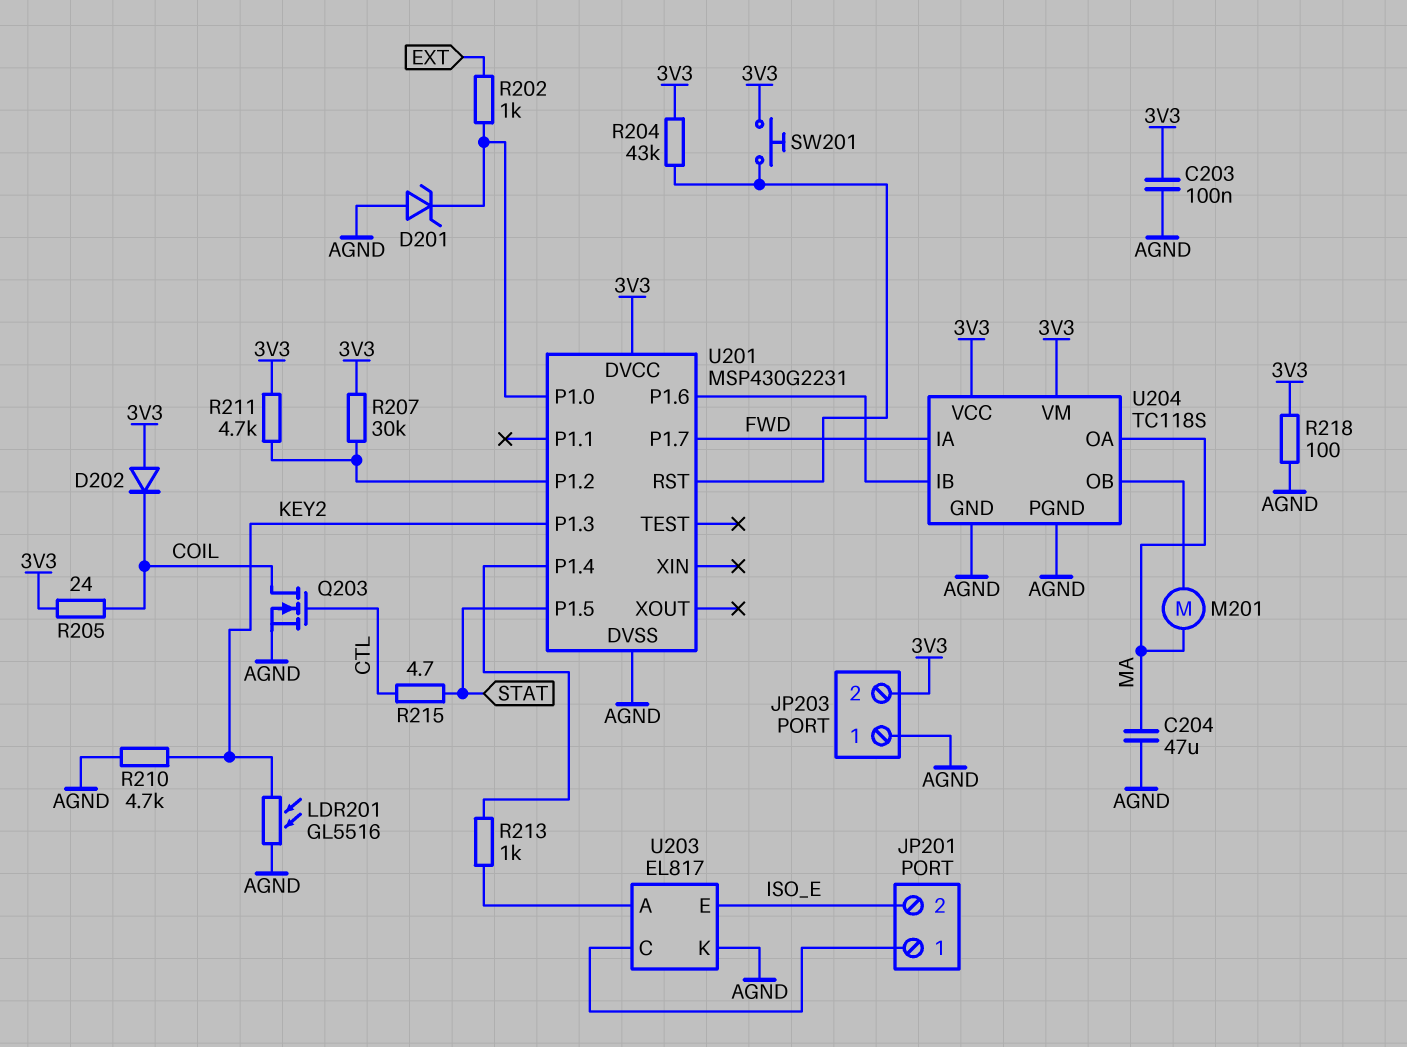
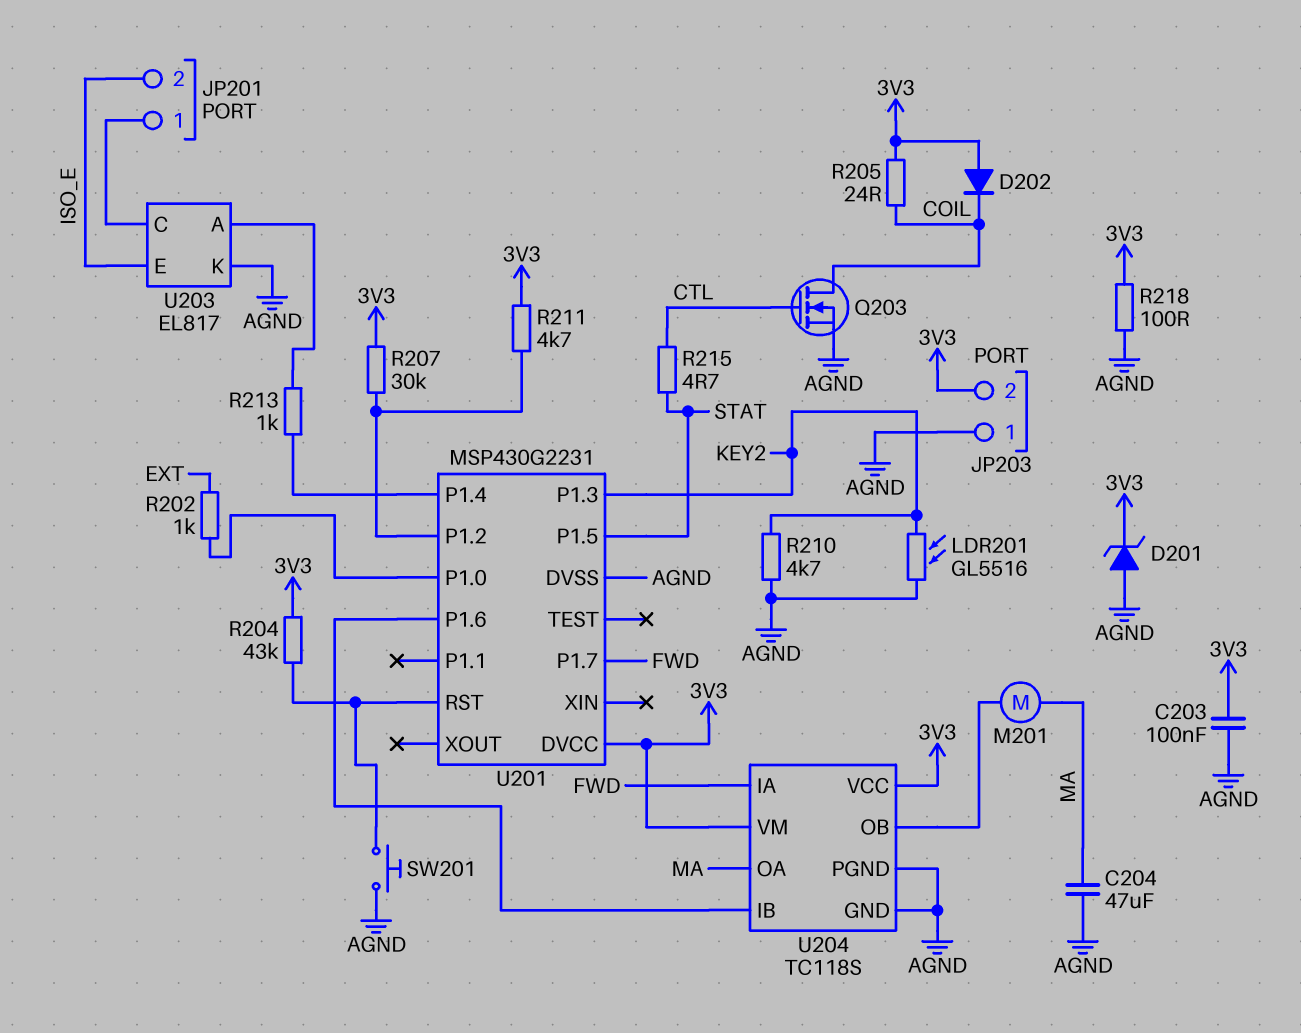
D201: zener (A AGND, K U201/P1.0) -> zener (A AGND, K 3V3)
SW201: button (3V3, U201/RST) -> button (AGND, U201/RST)

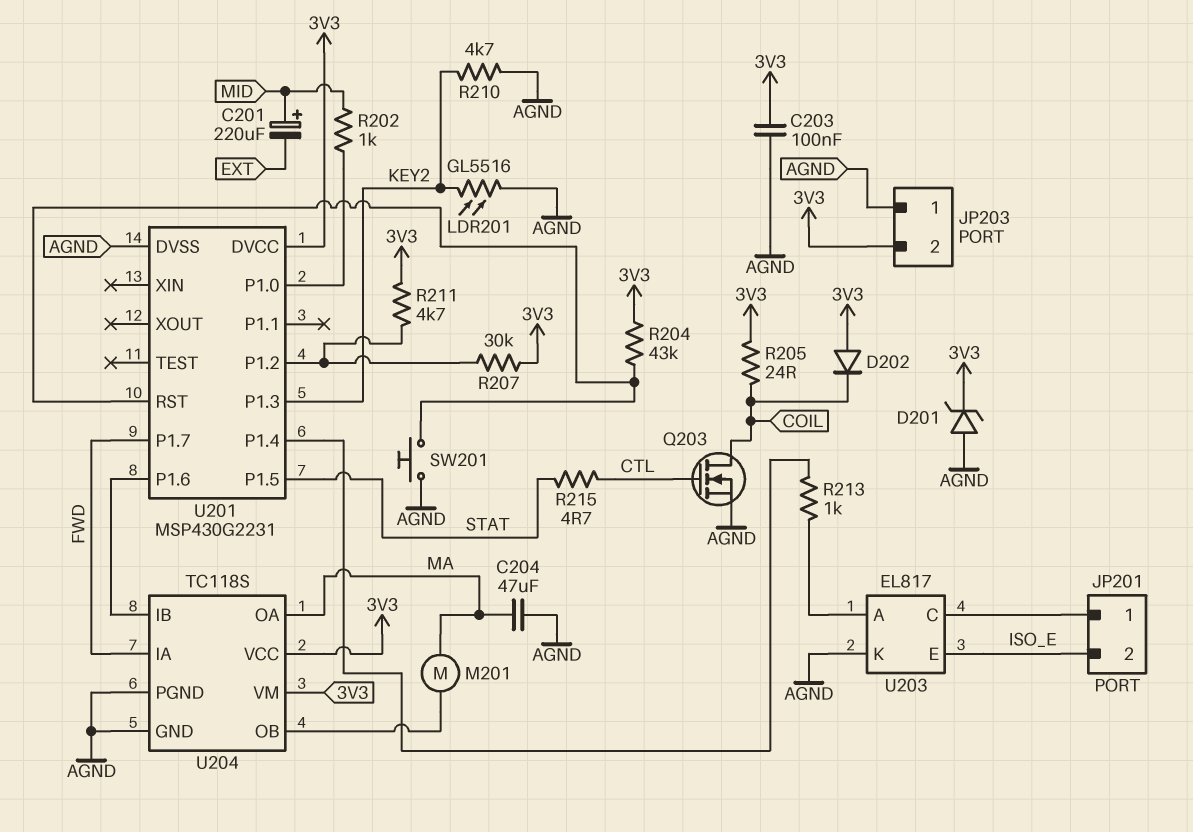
C201: none -> 220uF (plus MID, minus EXT)
R202: 1k (EXT, U201/P1.0) -> 1k (MID, U201/P1.0)
R218: 100 (3V3, AGND) -> none

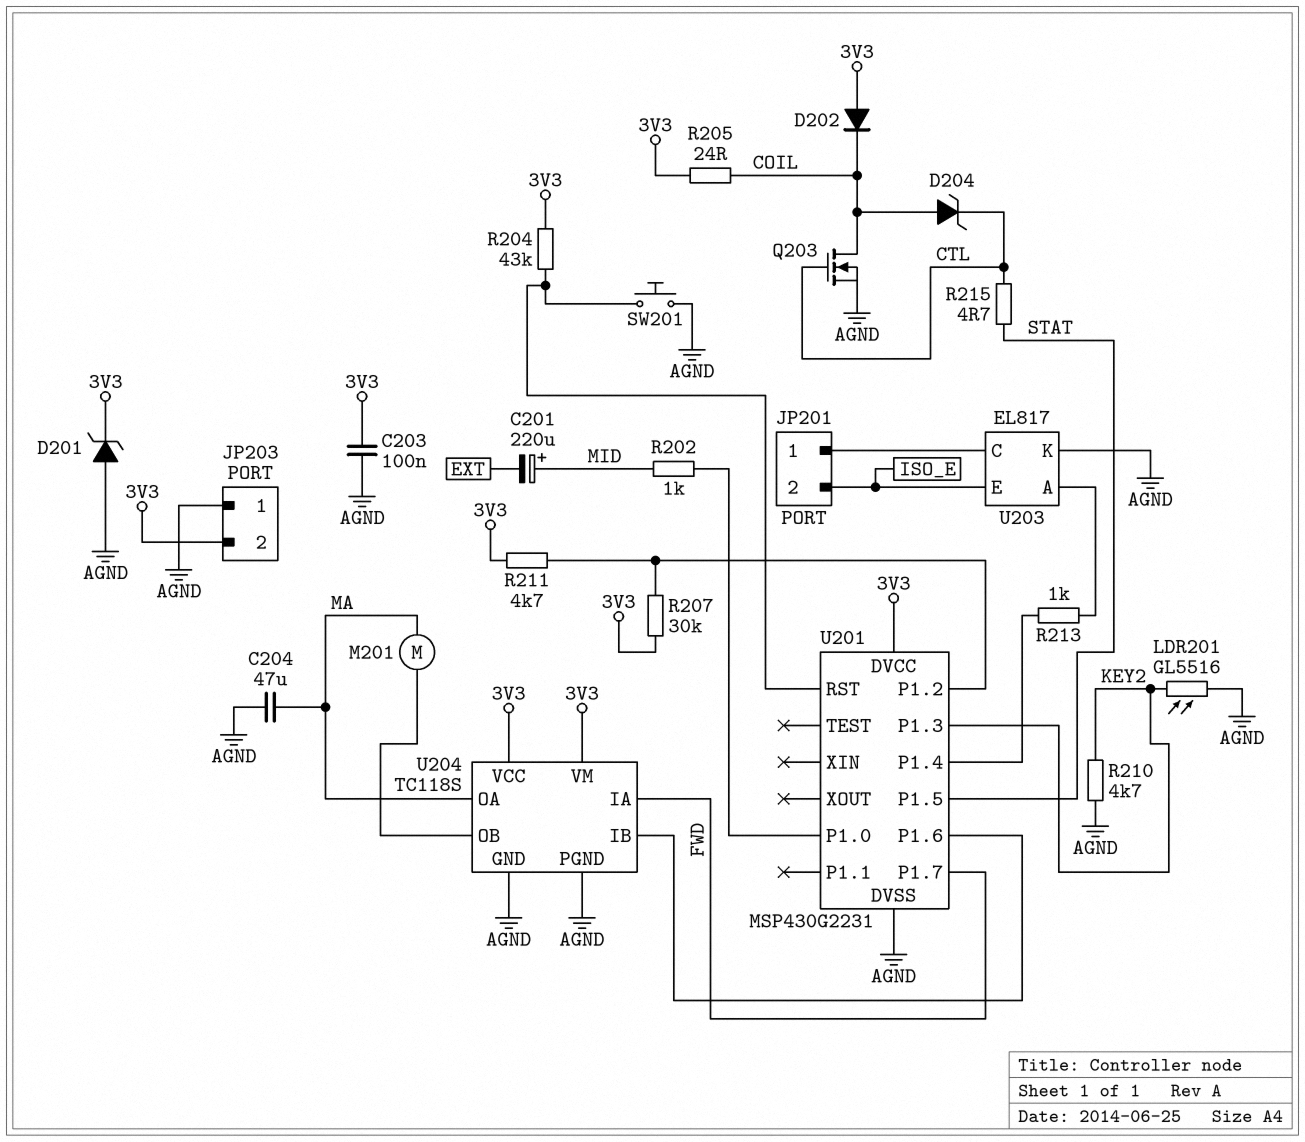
D204: none -> zener (A COIL, K CTL)

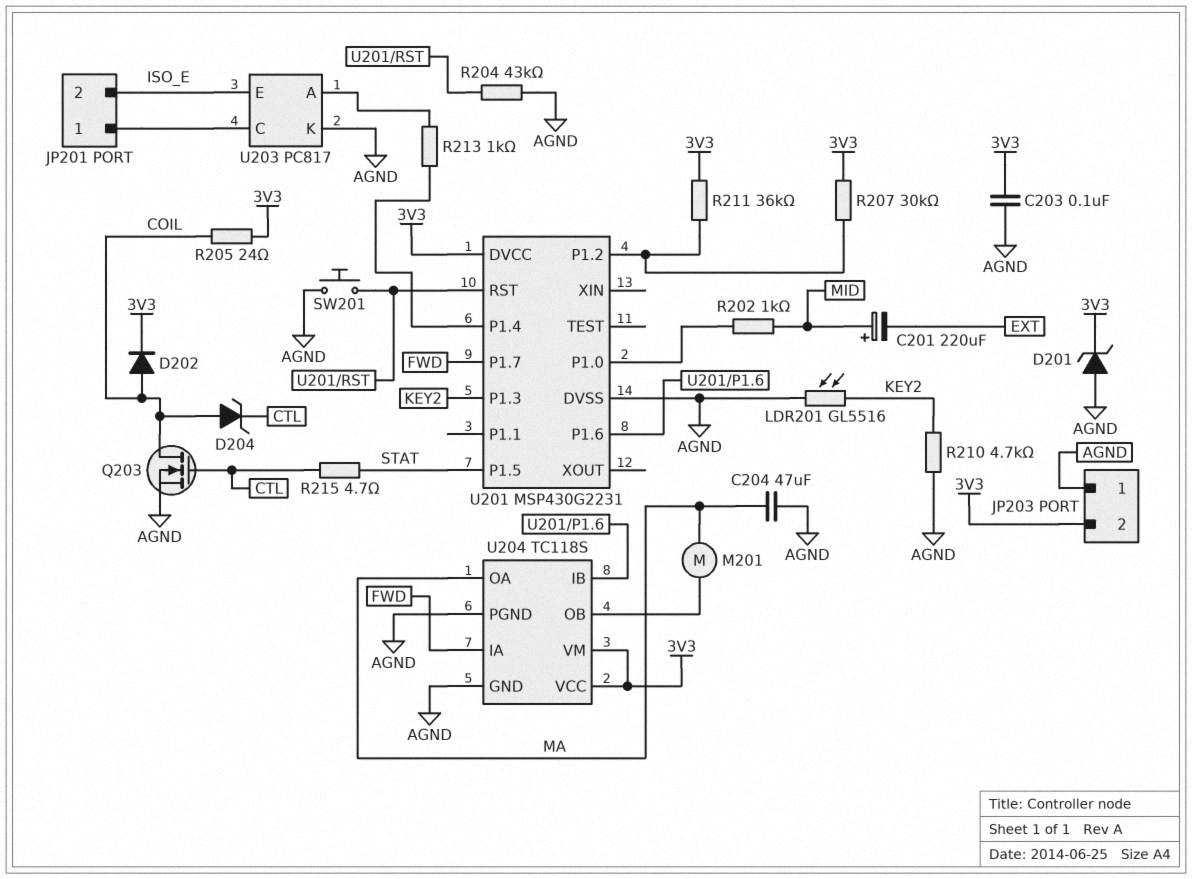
D202: diode (A 3V3, K COIL) -> diode (A COIL, K 3V3)
R204: 43k (3V3, U201/RST) -> 43k (AGND, U201/RST)
R211: 4.7k (3V3, U201/P1.2) -> 36k (3V3, U201/P1.2)
U203: EL817 -> PC817

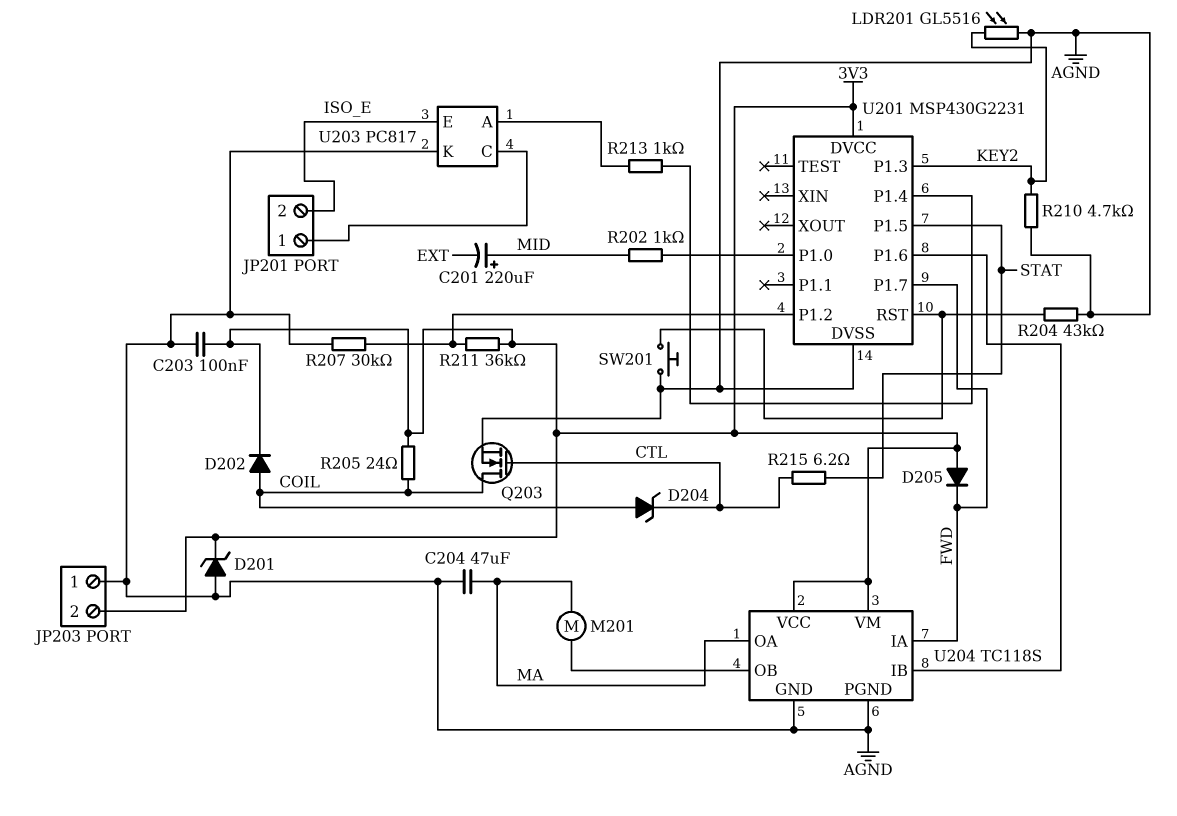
D205: none -> diode (A 3V3, K FWD)
R207: 30k (3V3, U201/P1.2) -> 30k (AGND, U201/P1.2)
R215: 4.7 (CTL, STAT) -> 6.2 (CTL, STAT)

